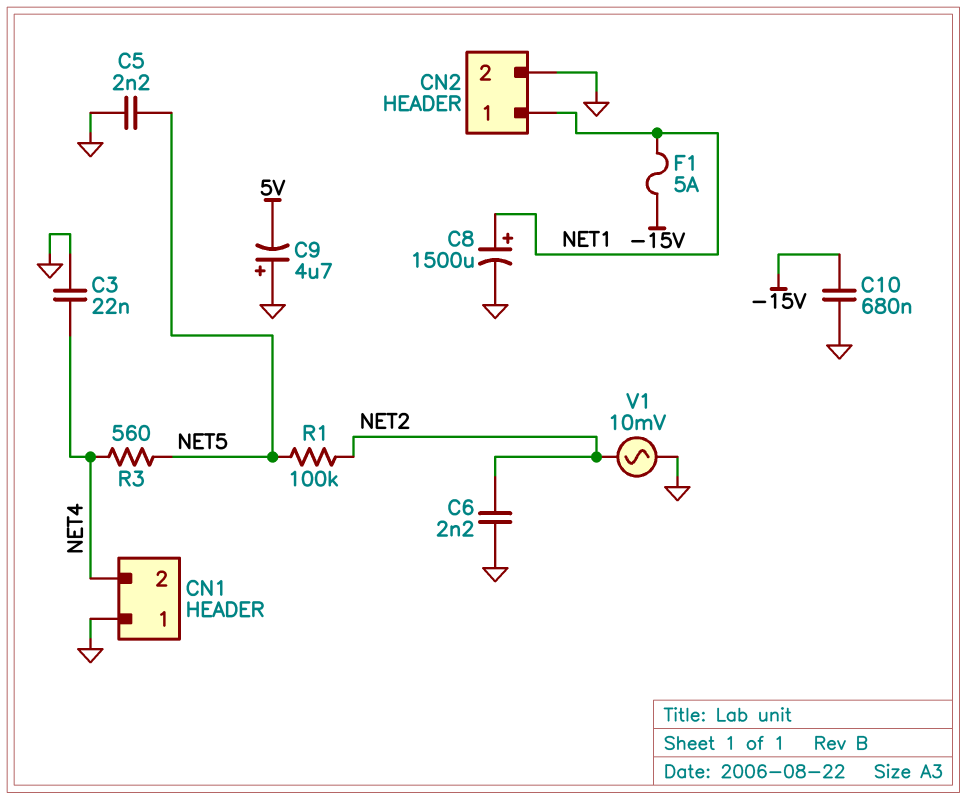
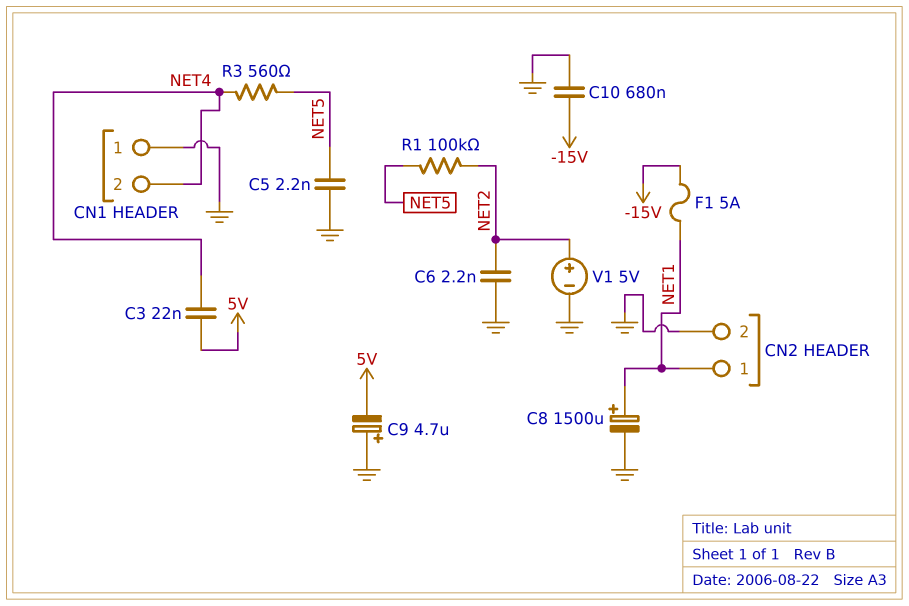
C3: 22nF (GND, NET4) -> 22nF (5V, NET4)
V1: AC 10mV (GND, NET2) -> 5V (plus NET2, minus GND)

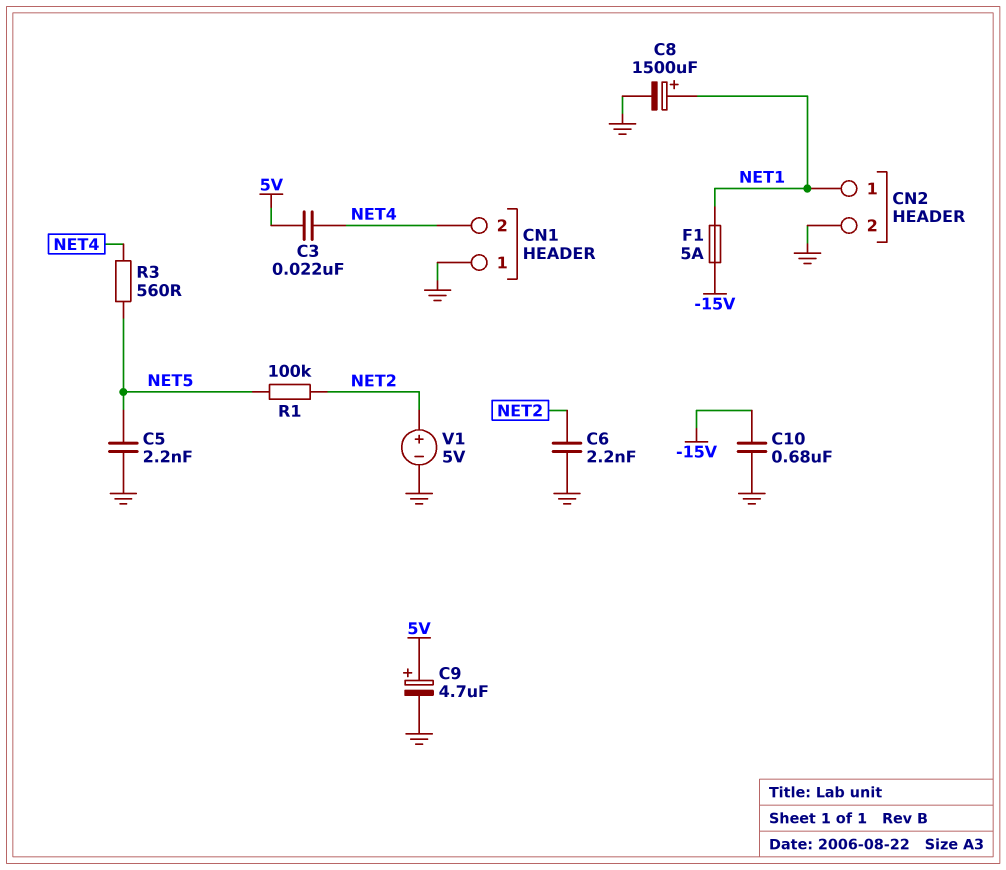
C9: 4.7uF (plus GND, minus 5V) -> 4.7uF (plus 5V, minus GND)

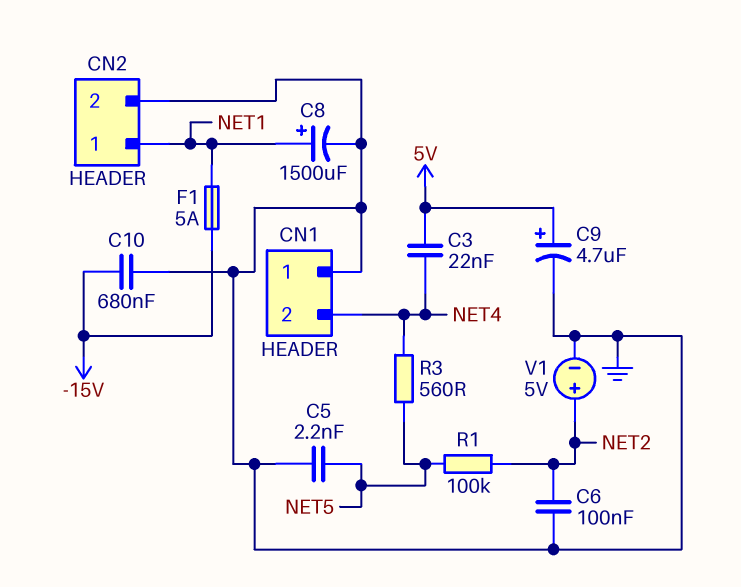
C6: 2.2nF (GND, NET2) -> 100nF (GND, NET2)

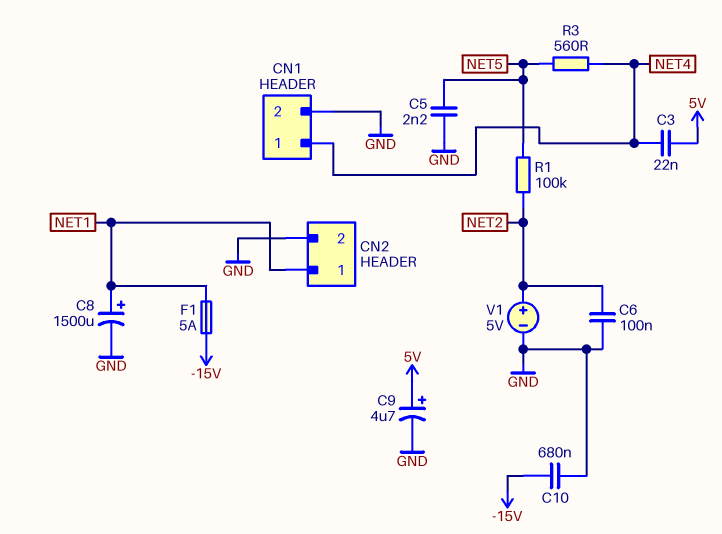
CN1 pin 1: GND -> NET4
CN1 pin 2: NET4 -> GND

